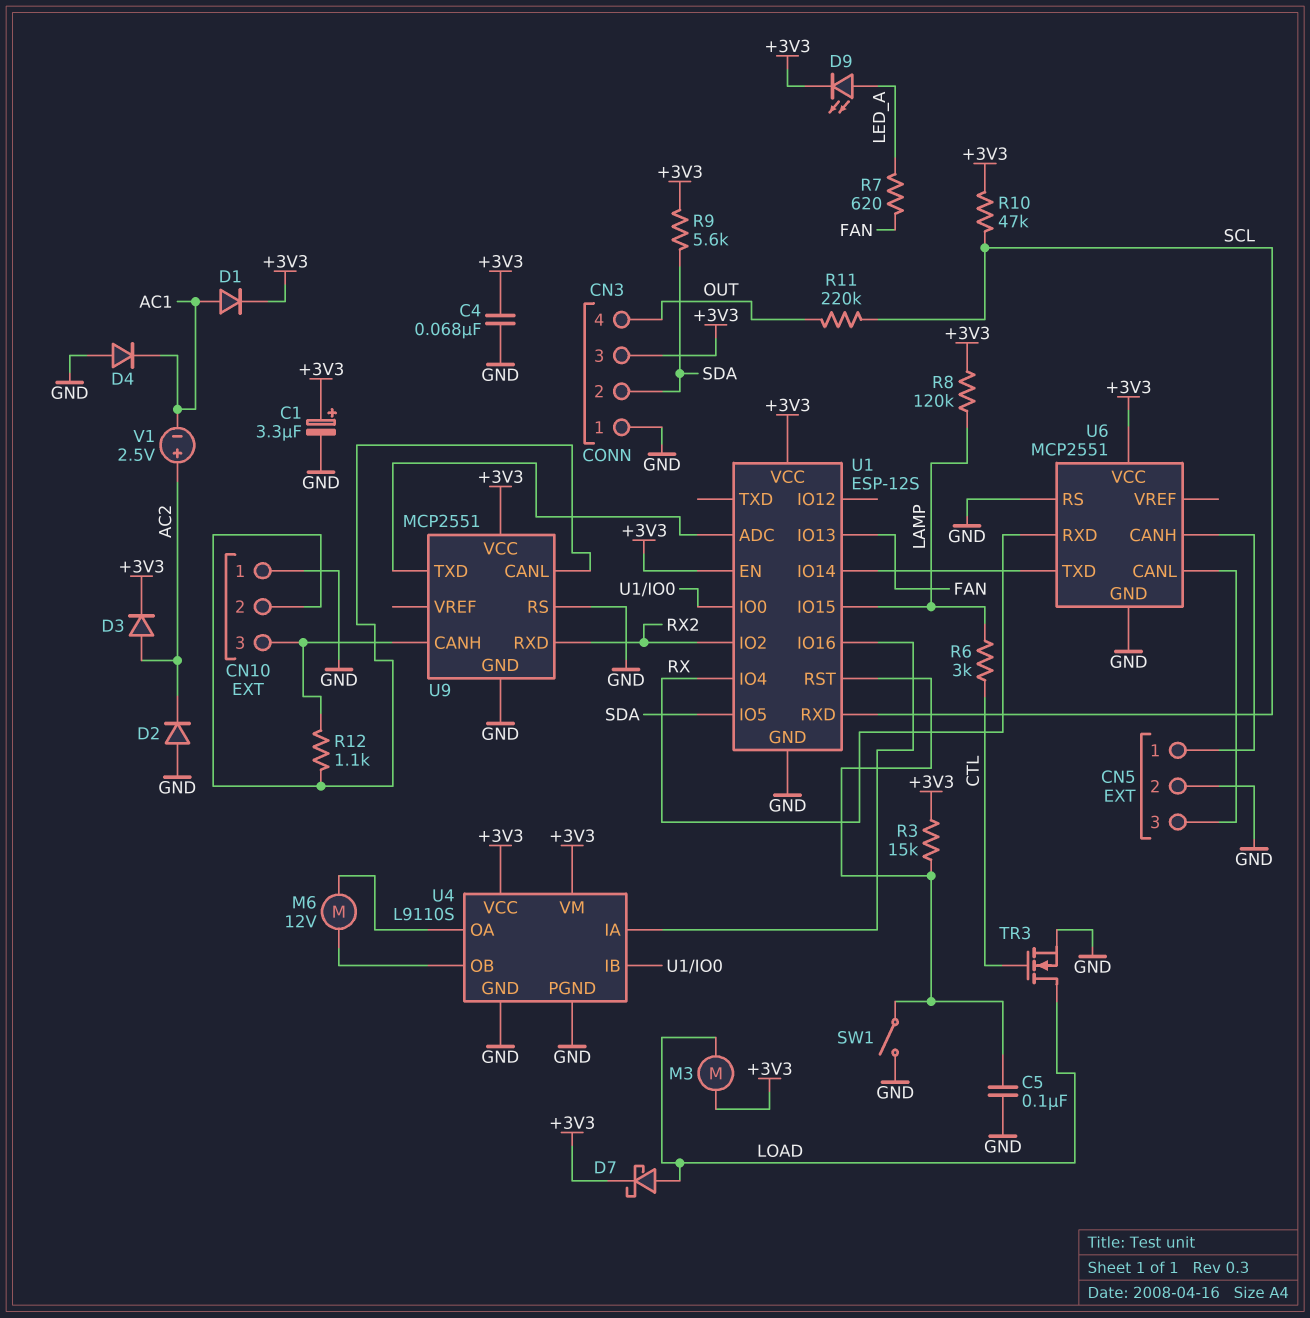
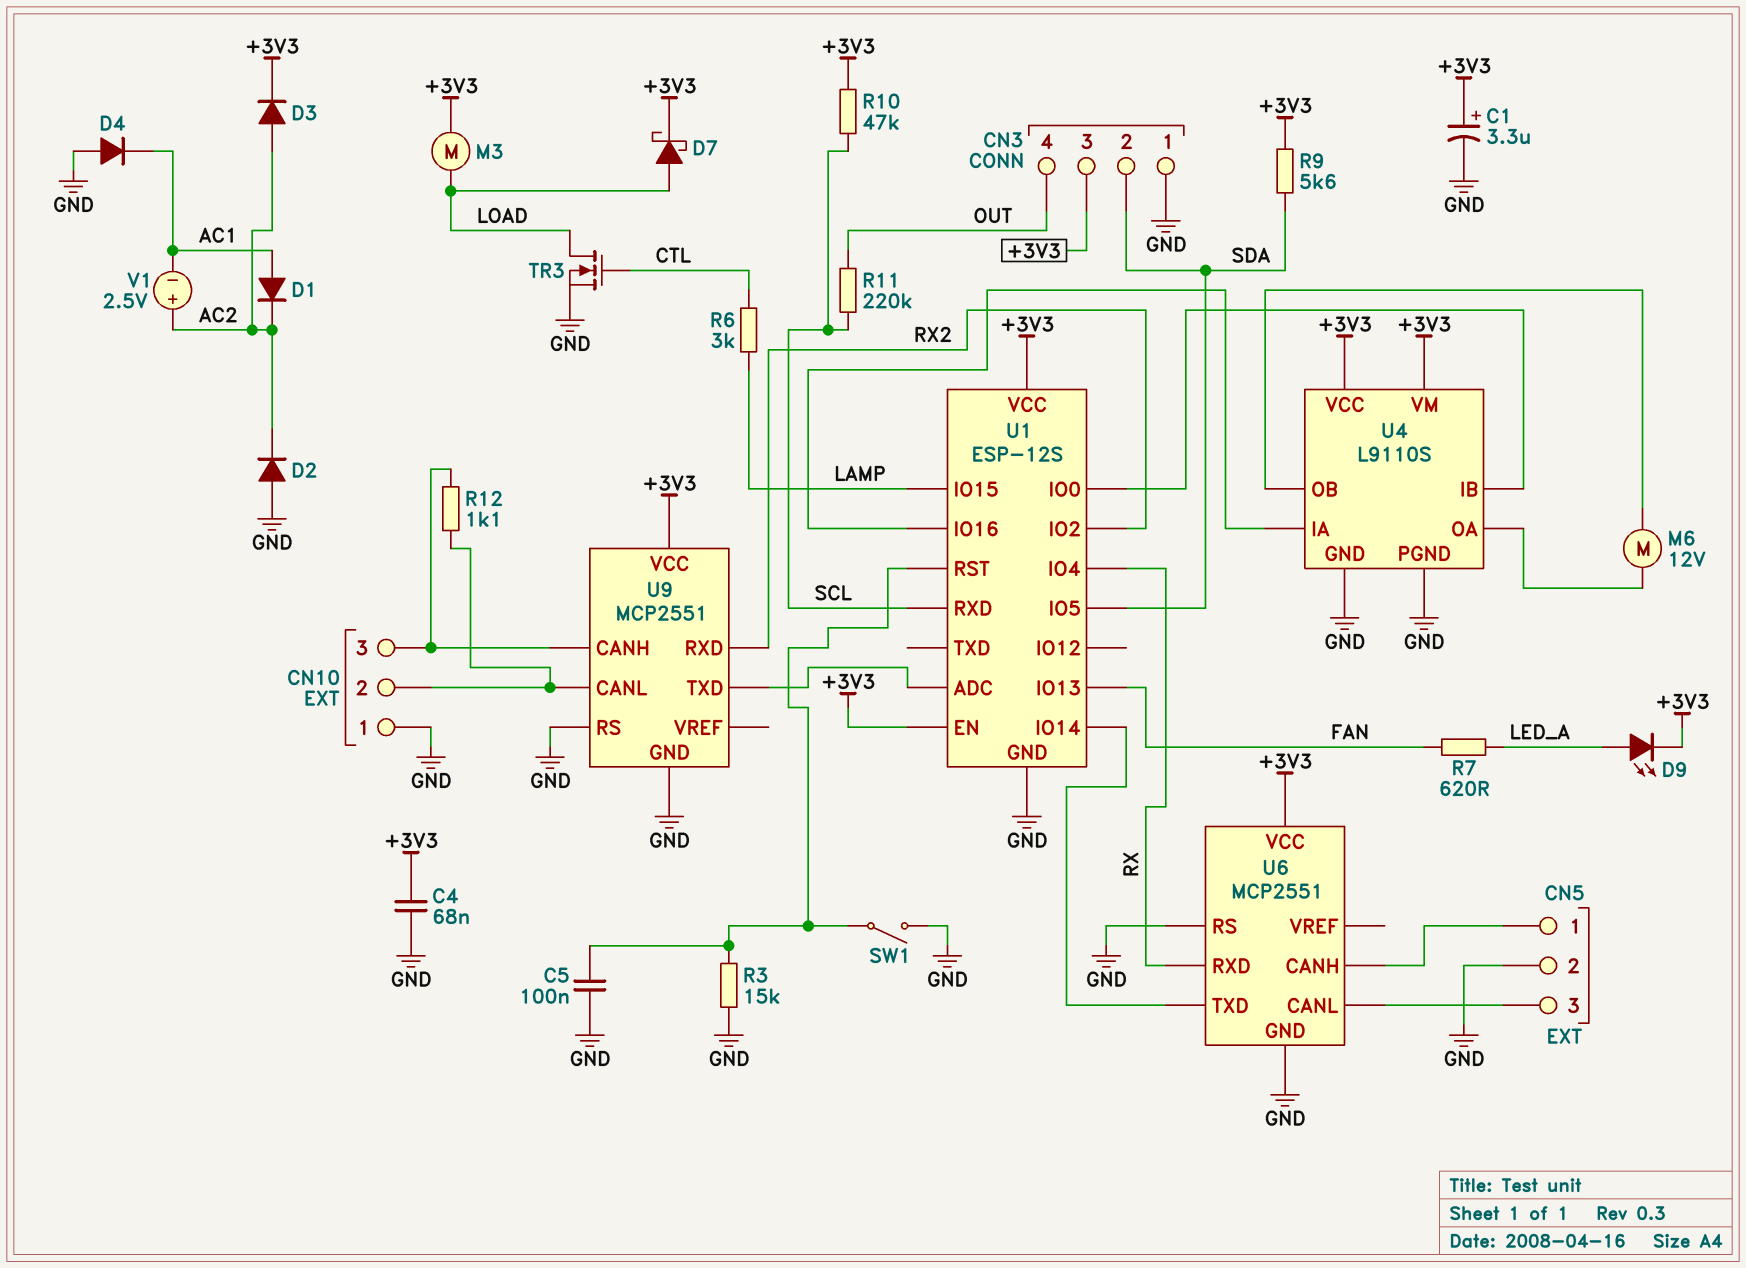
D1: diode (A AC1, K +3V3) -> diode (A AC1, K AC2)
R3: 15k (+3V3, U1/RST) -> 15k (GND, U1/RST)
R8: 120k (+3V3, LAMP) -> none

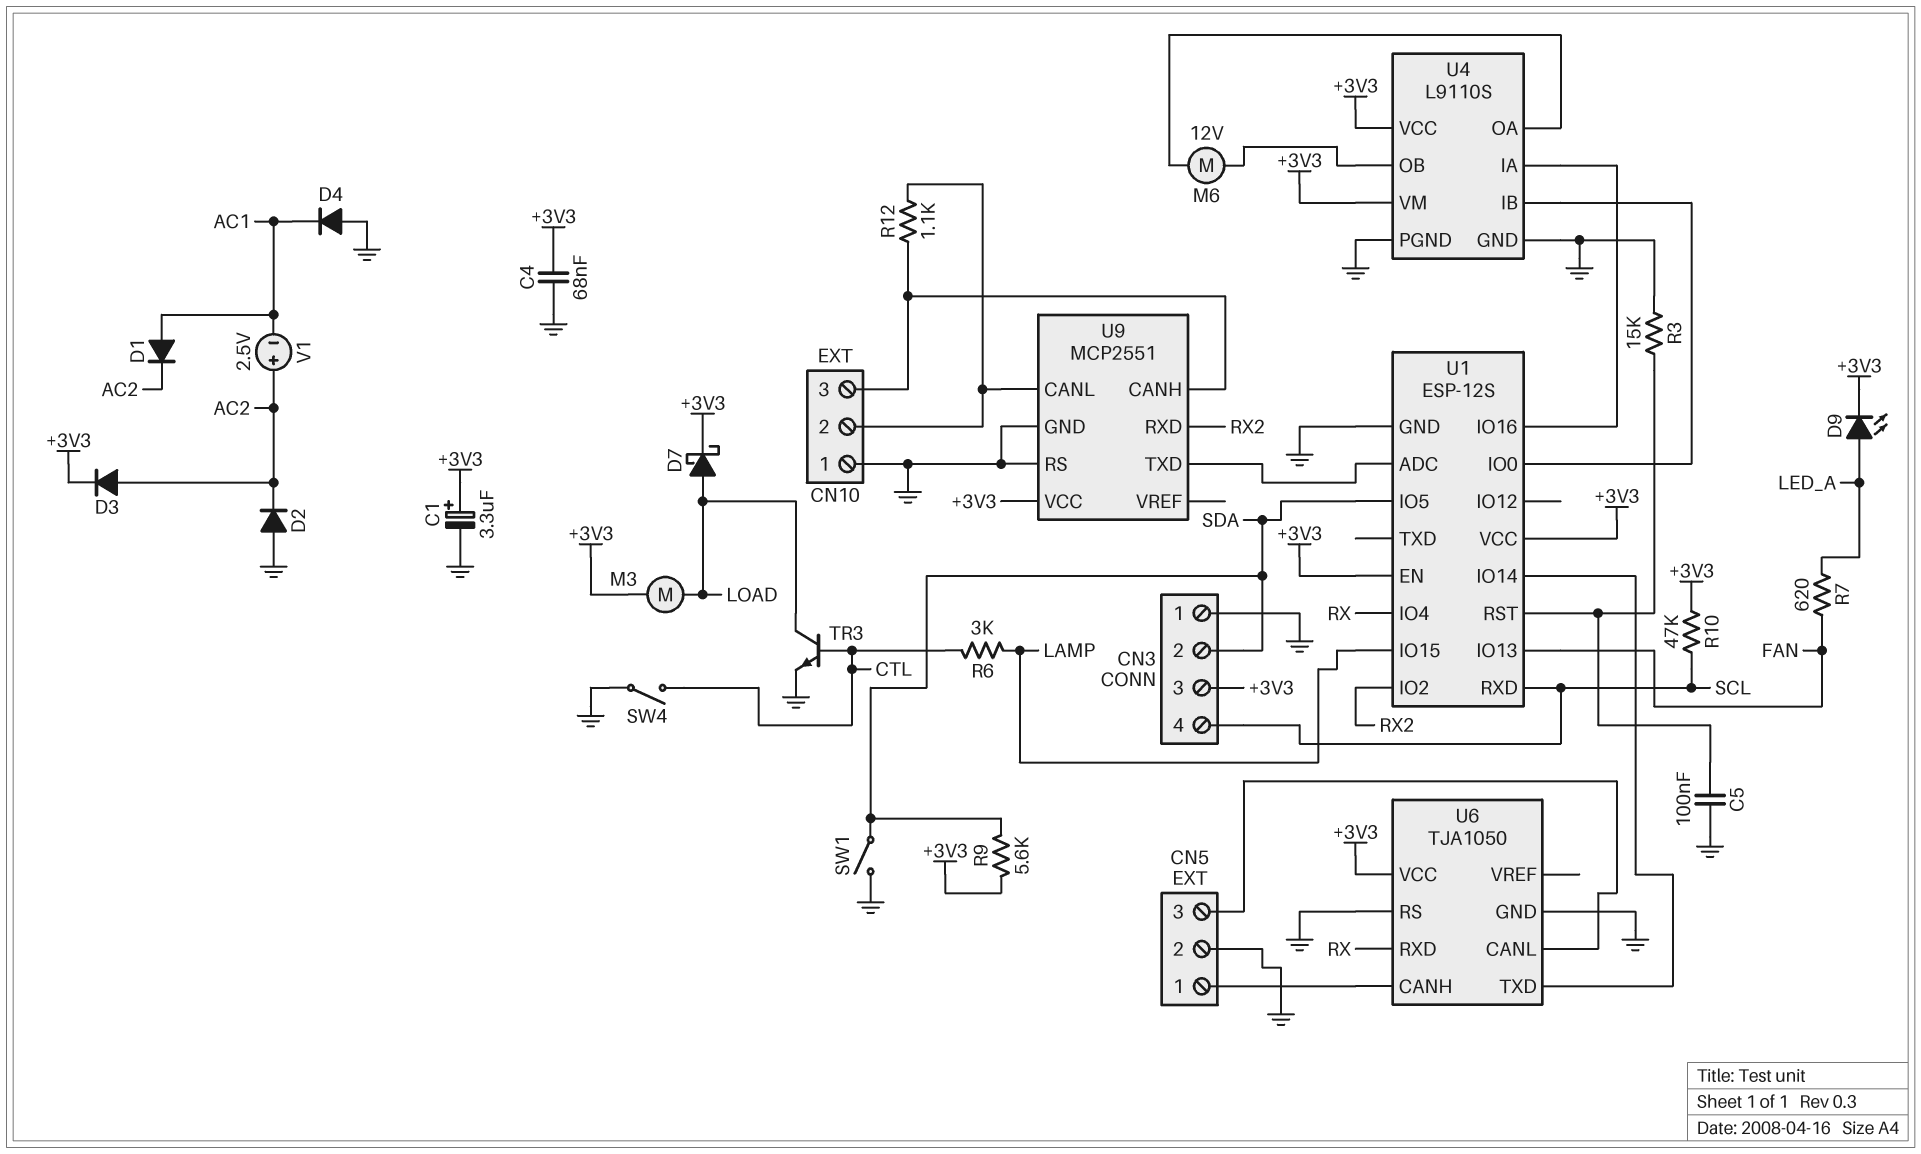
CN3 pin 4: OUT -> SCL
R11: 220k (OUT, SCL) -> none
SW1: switch (GND, U1/RST) -> switch (GND, SDA)
SW4: none -> switch (CTL, GND)
TR3: NMOS (G CTL, D LOAD, S GND) -> NPN (B CTL, C LOAD, E GND)
U6: MCP2551 -> TJA1050

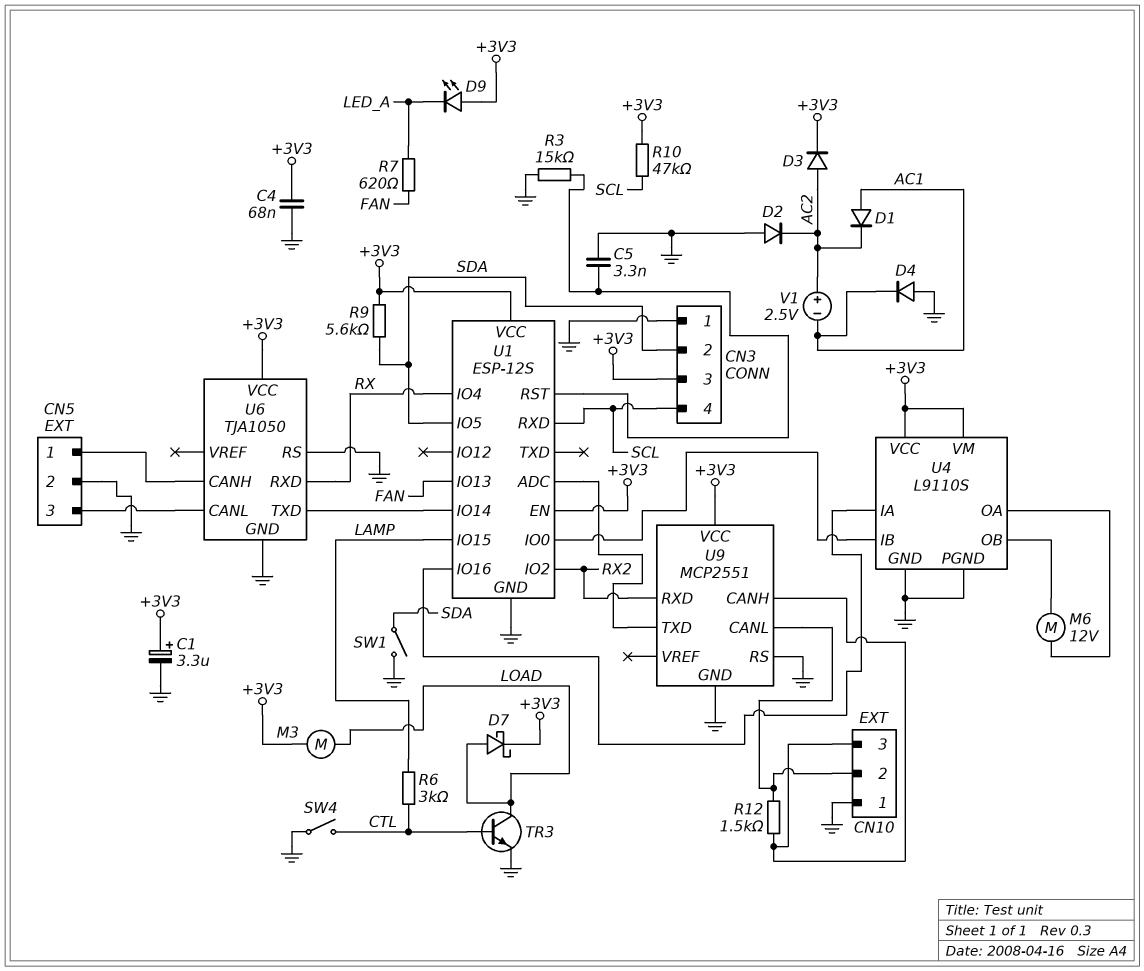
C5: 100nF (GND, U1/RST) -> 3.3nF (GND, U1/RST)
D9: LED (A LED_A, K +3V3) -> LED (A +3V3, K LED_A)
R12: 1.1k (CN10/2, CN10/3) -> 1.5k (CN10/2, CN10/3)

